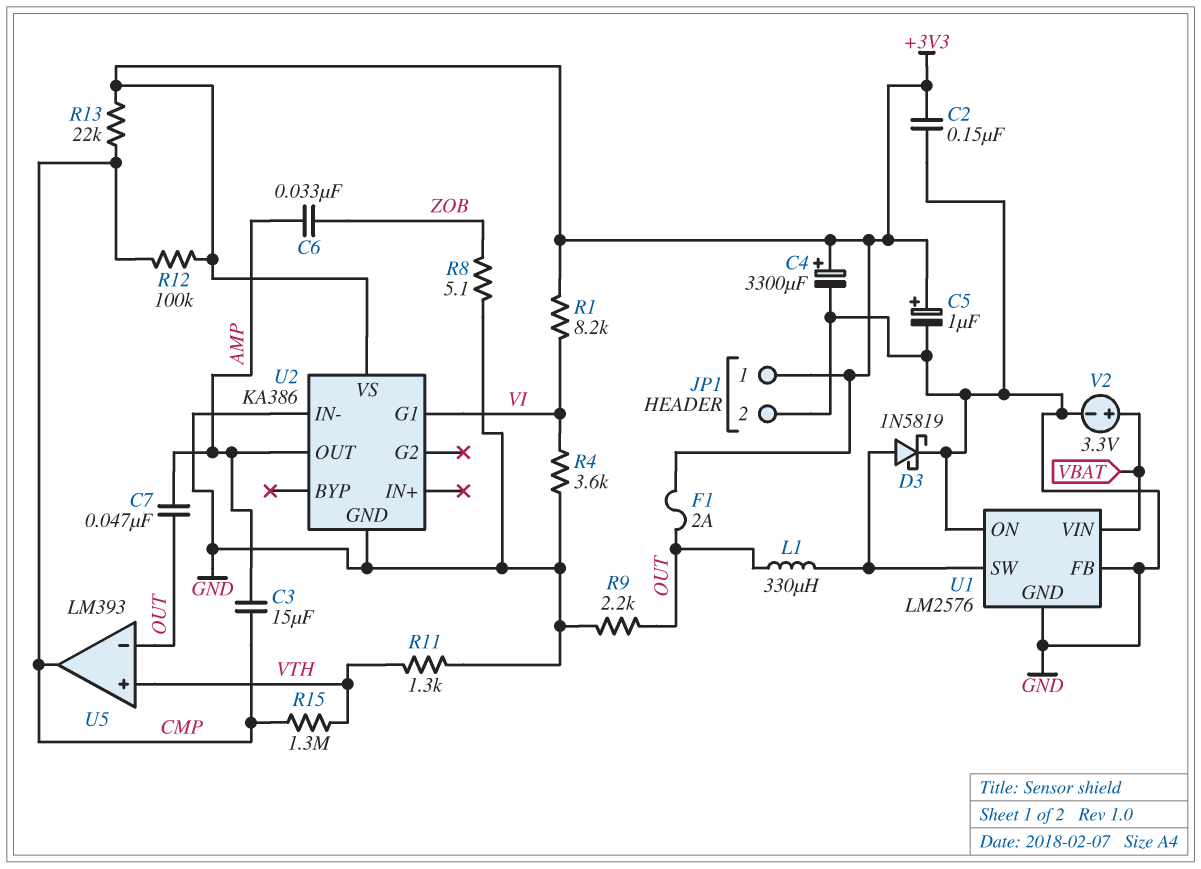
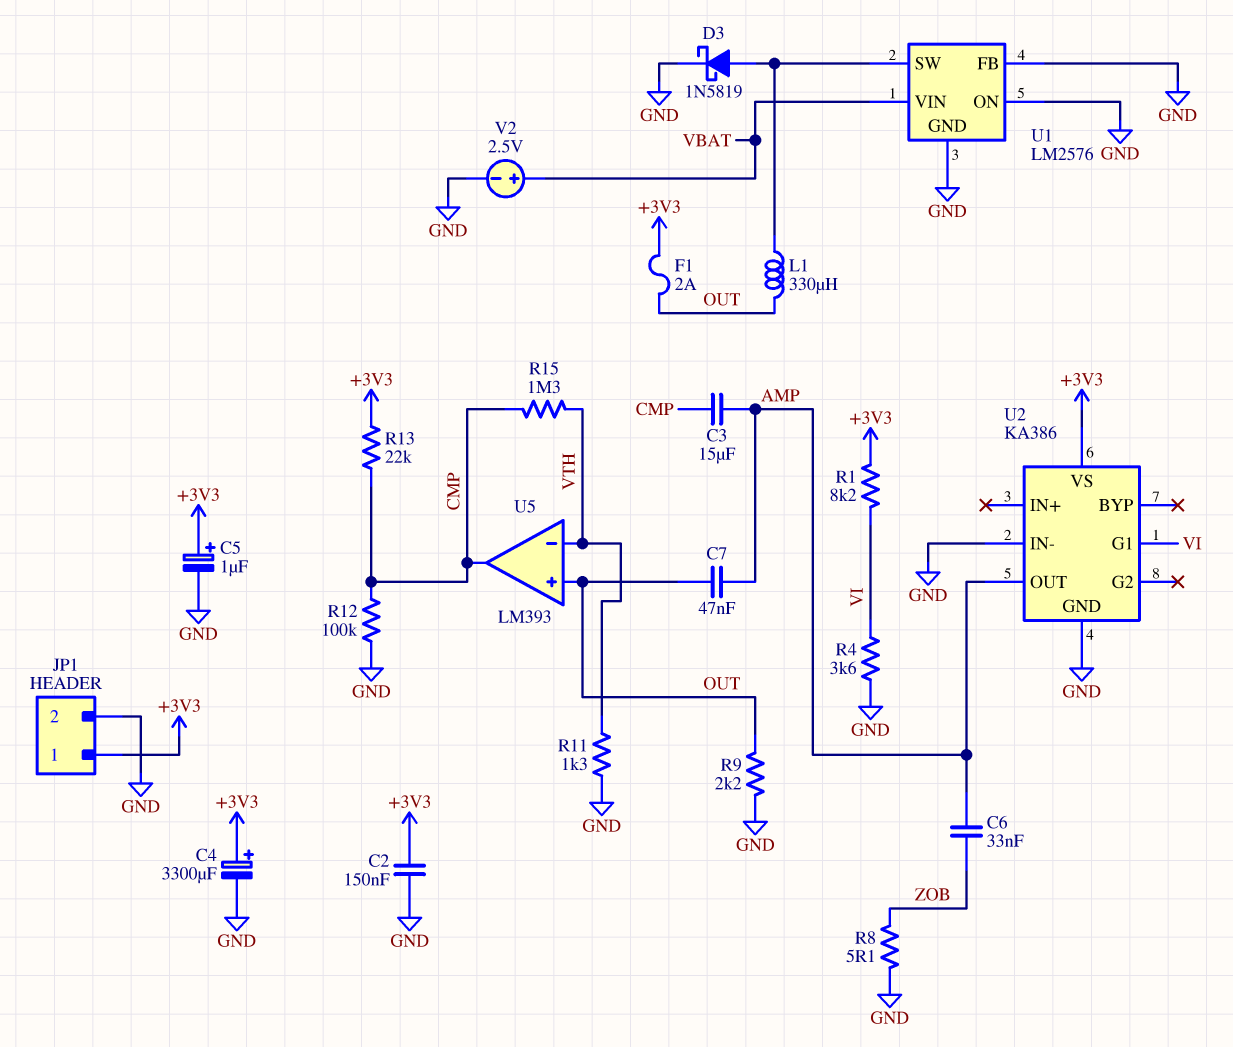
R12: 100k (+3V3, CMP) -> 100k (CMP, GND)
U5 pin in+: VTH -> OUT
U5 pin in-: OUT -> VTH
V2: 3.3V (plus VBAT, minus GND) -> 2.5V (plus VBAT, minus GND)

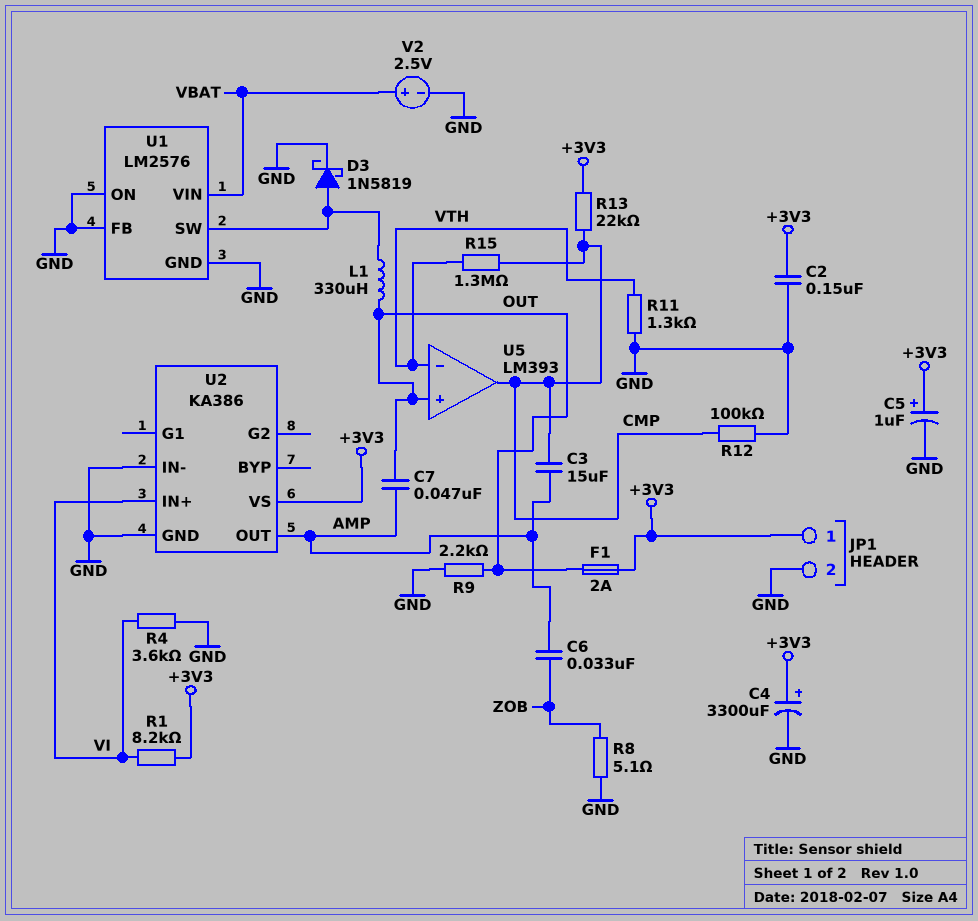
U2 pin G1: VI -> none
U2 pin IN+: none -> VI

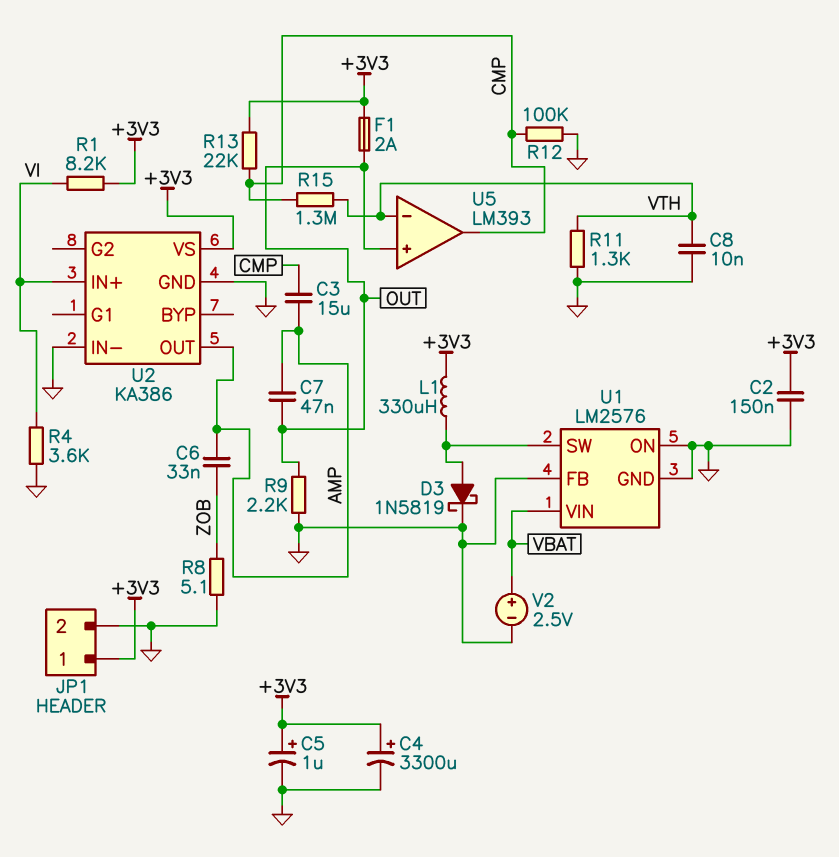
C8: none -> 10nF (GND, VTH)
L1: 330uH (OUT, U1/SW) -> 330uH (+3V3, U1/SW)

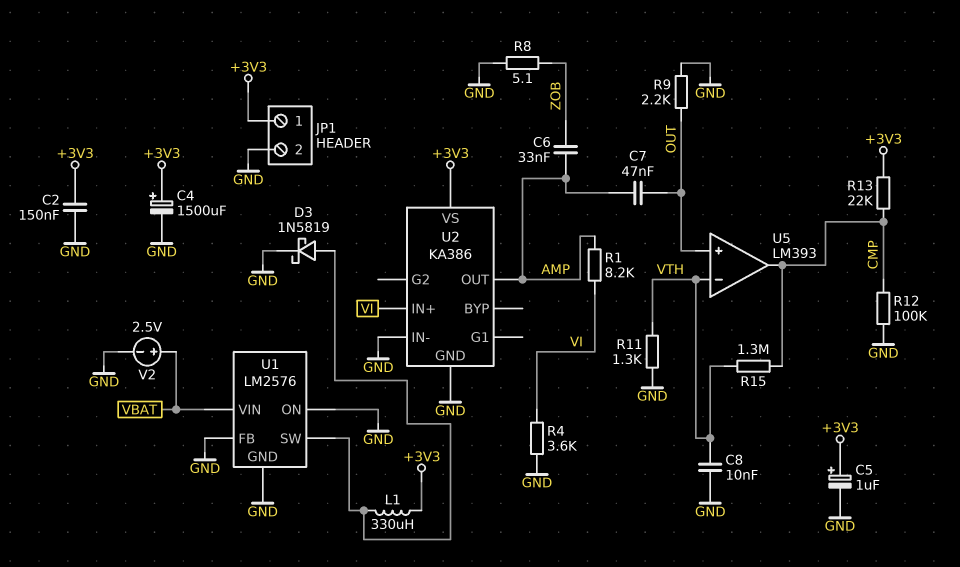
C3: 15uF (AMP, CMP) -> none
C4: 3300uF (plus +3V3, minus GND) -> 1500uF (plus +3V3, minus GND)
F1: 2A (+3V3, OUT) -> none
R1: 8.2k (+3V3, VI) -> 8.2k (AMP, VI)

